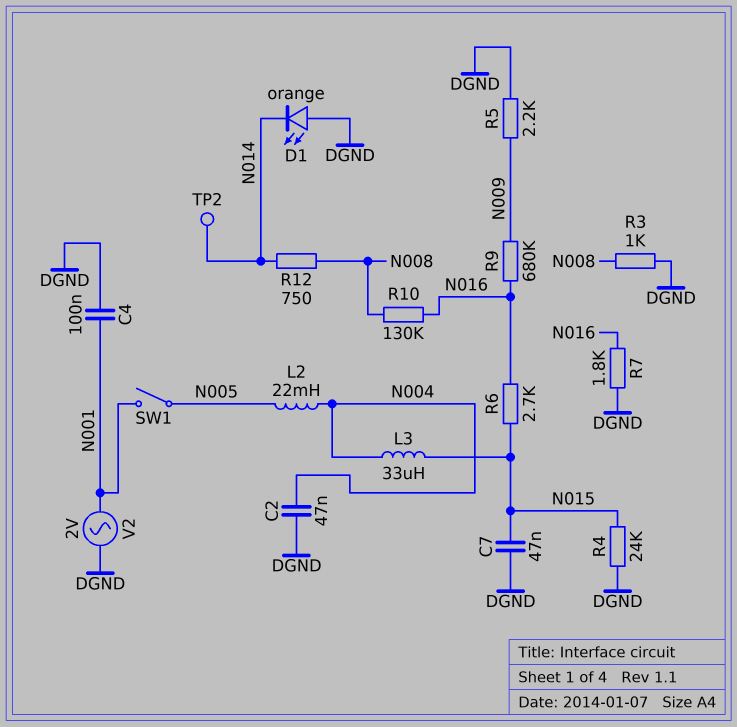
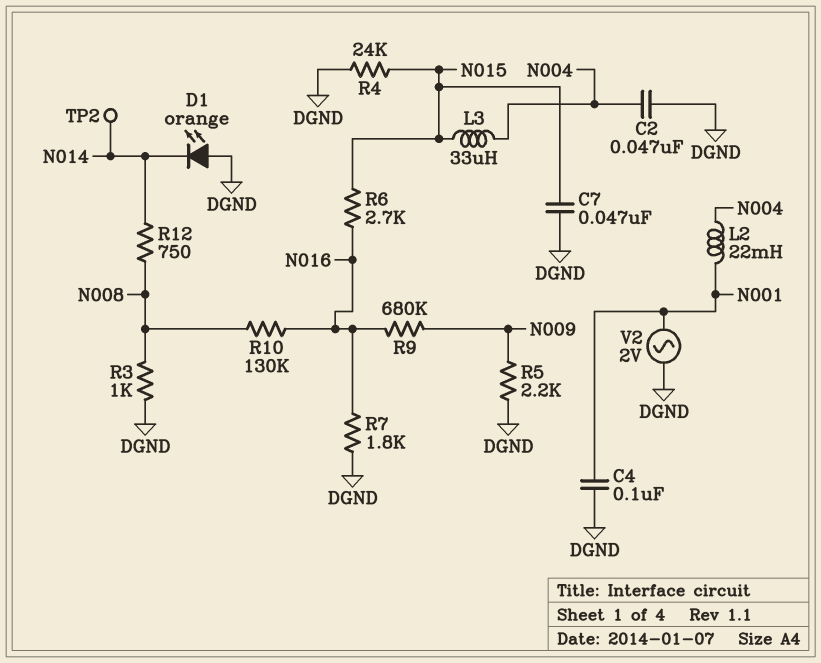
L2: 22mH (N004, N005) -> 22mH (N001, N004)
SW1: switch (N001, N005) -> none

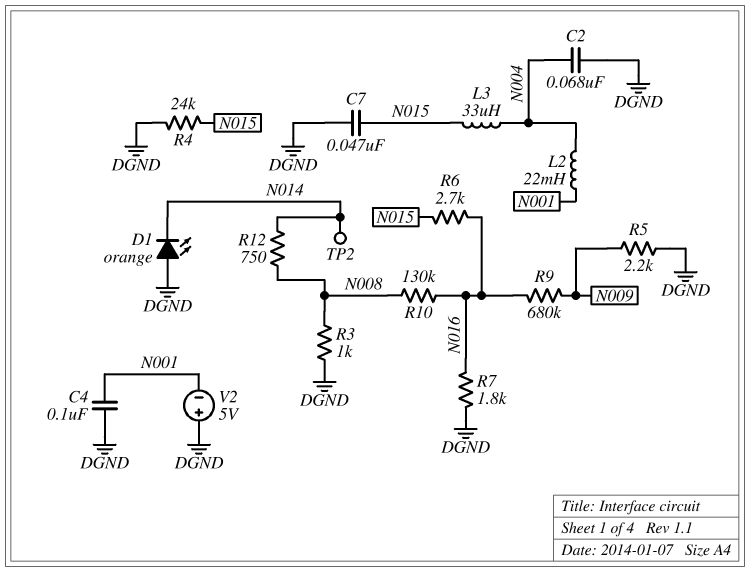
C2: 47nF (DGND, N004) -> 68nF (DGND, N004)
V2: AC 2V (DGND, N001) -> 5V (plus DGND, minus N001)

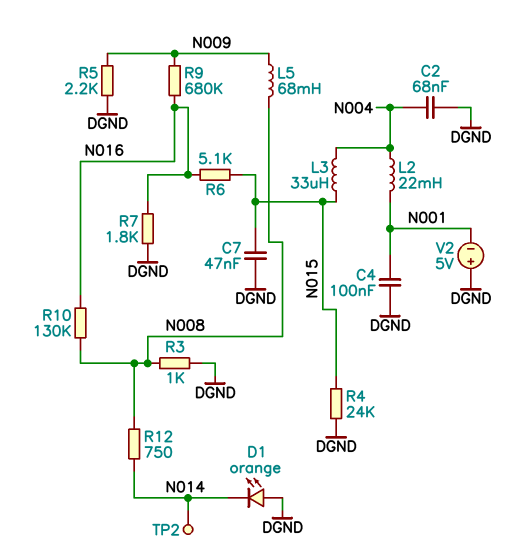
L5: none -> 68mH (N008, N009)
R6: 2.7k (N015, N016) -> 5.1k (N015, N016)

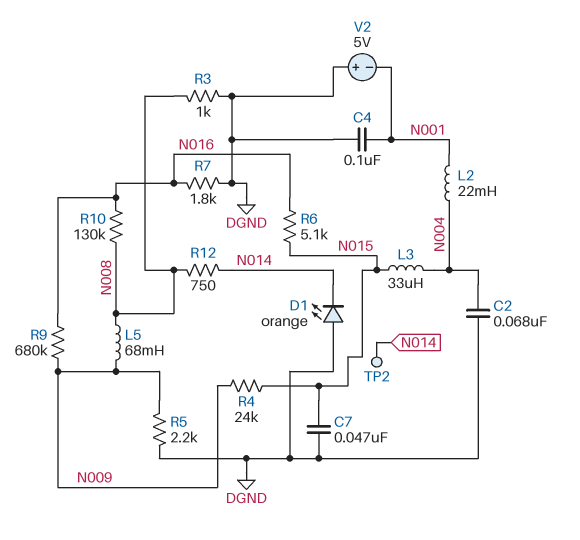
R4: 24k (DGND, N015) -> 24k (N009, N015)

